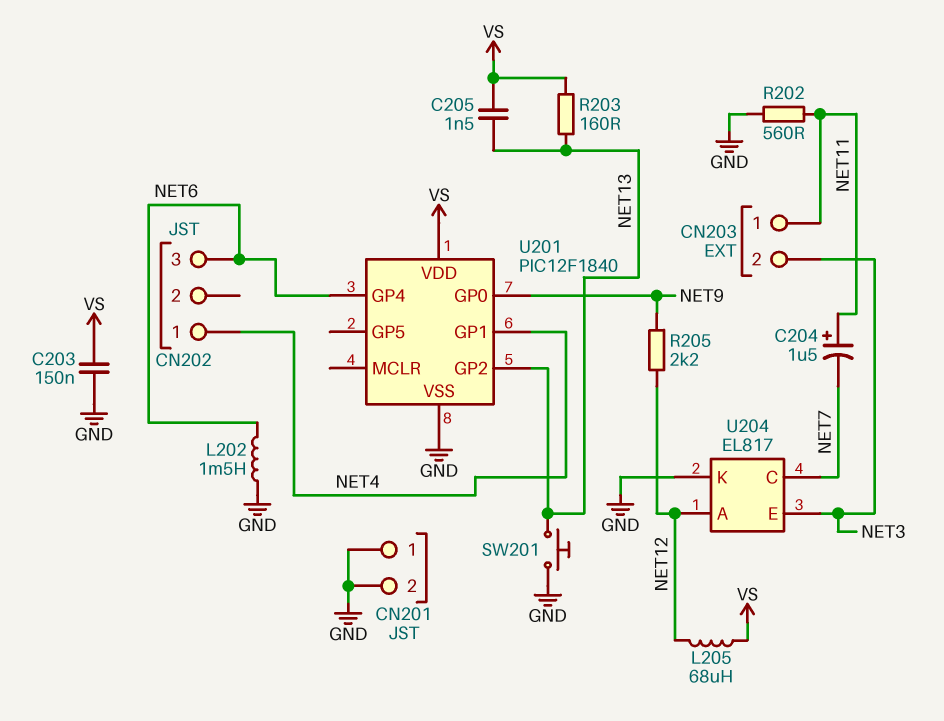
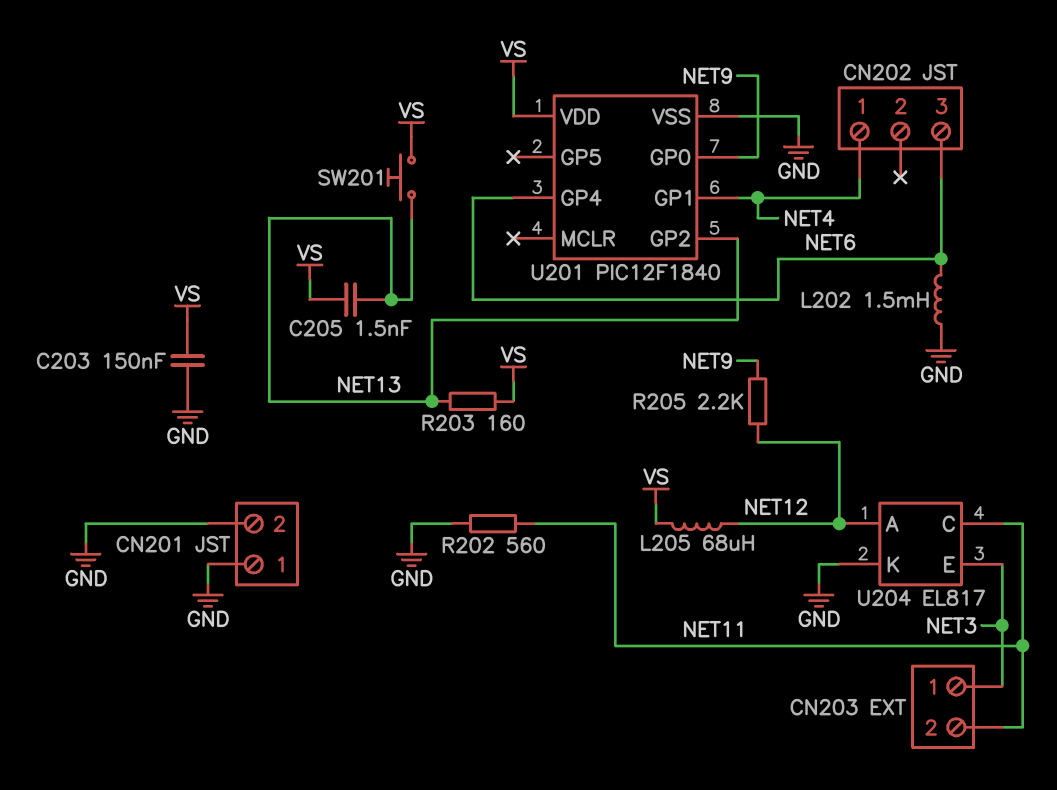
C204: 1.5uF (plus NET11, minus NET7) -> none
CN203 pin 1: NET11 -> NET3
CN203 pin 2: NET3 -> NET11
SW201: button (GND, NET13) -> button (NET13, VS)
U204 pin C: NET7 -> NET11

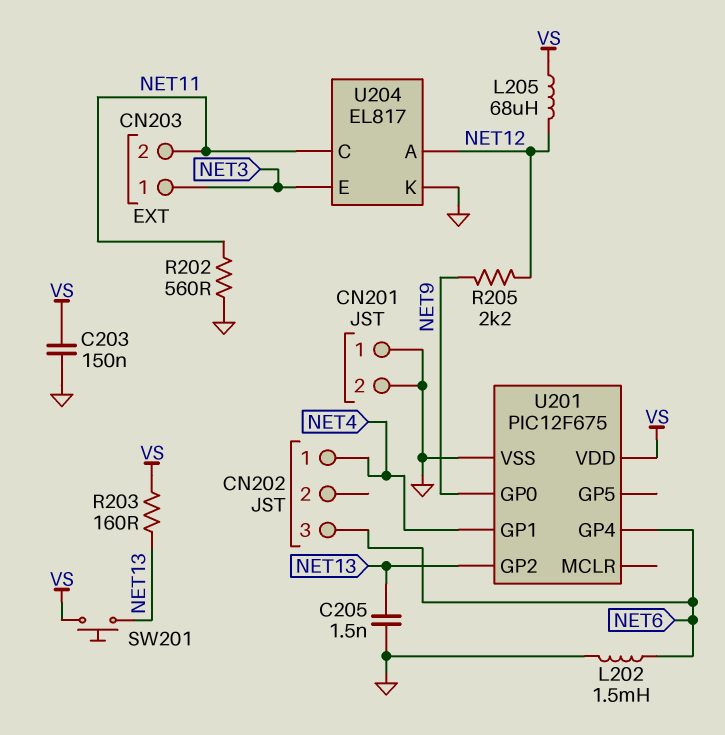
C205: 1.5nF (NET13, VS) -> 1.5nF (GND, NET13)
U201: PIC12F1840 -> PIC12F675

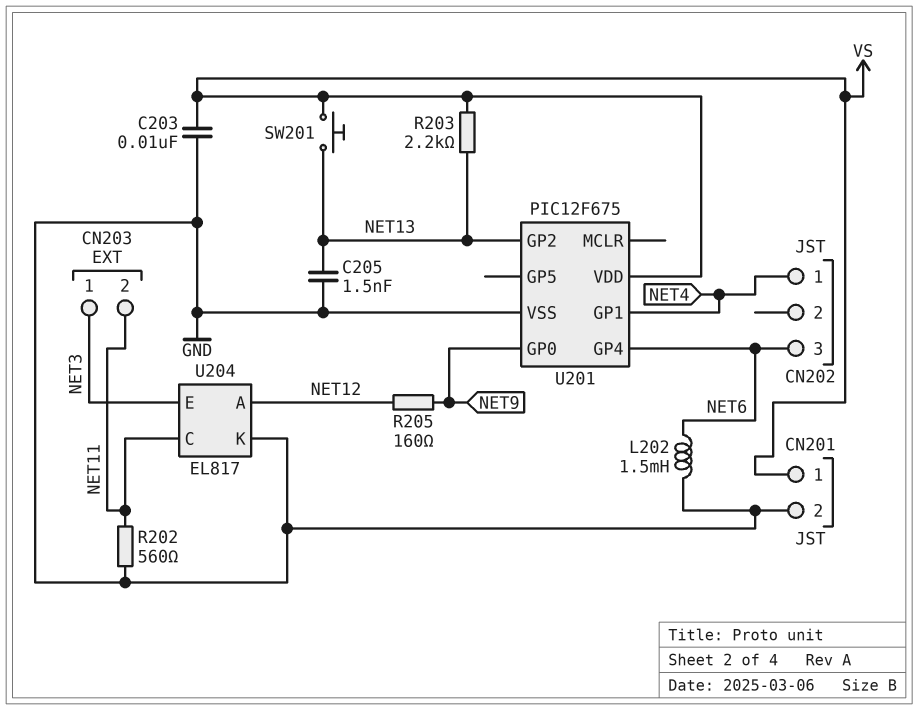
C203: 150nF (GND, VS) -> 10nF (GND, VS)
CN201 pin 1: GND -> VS
L205: 68uH (NET12, VS) -> none
R203: 160 (NET13, VS) -> 2.2k (NET13, VS)
R205: 2.2k (NET9, NET12) -> 160 (NET9, NET12)

